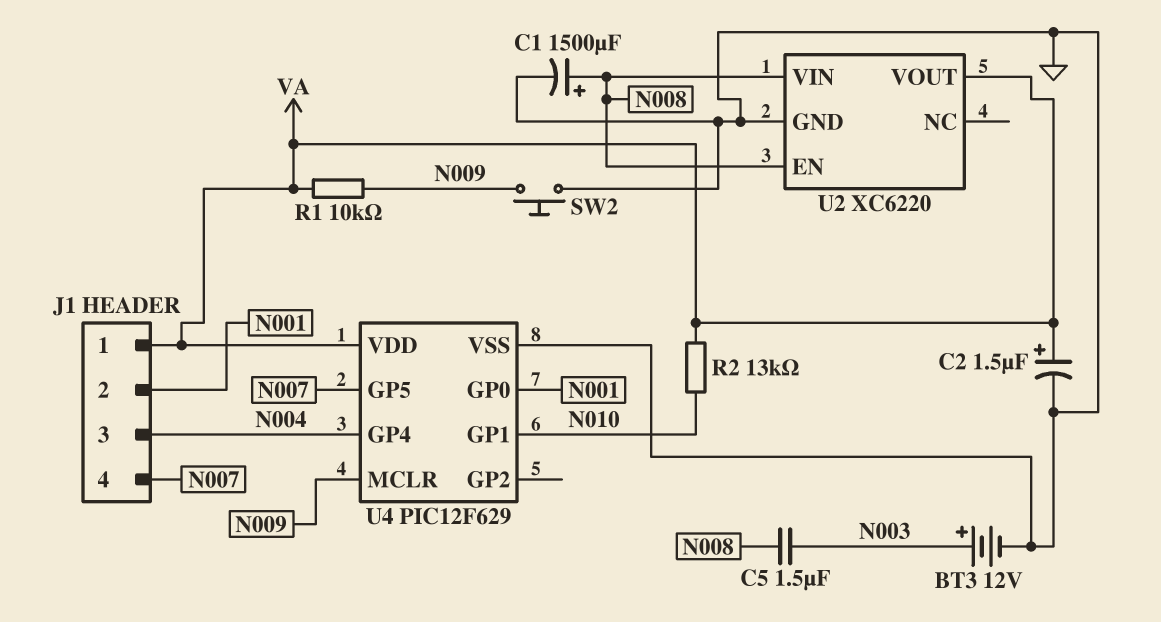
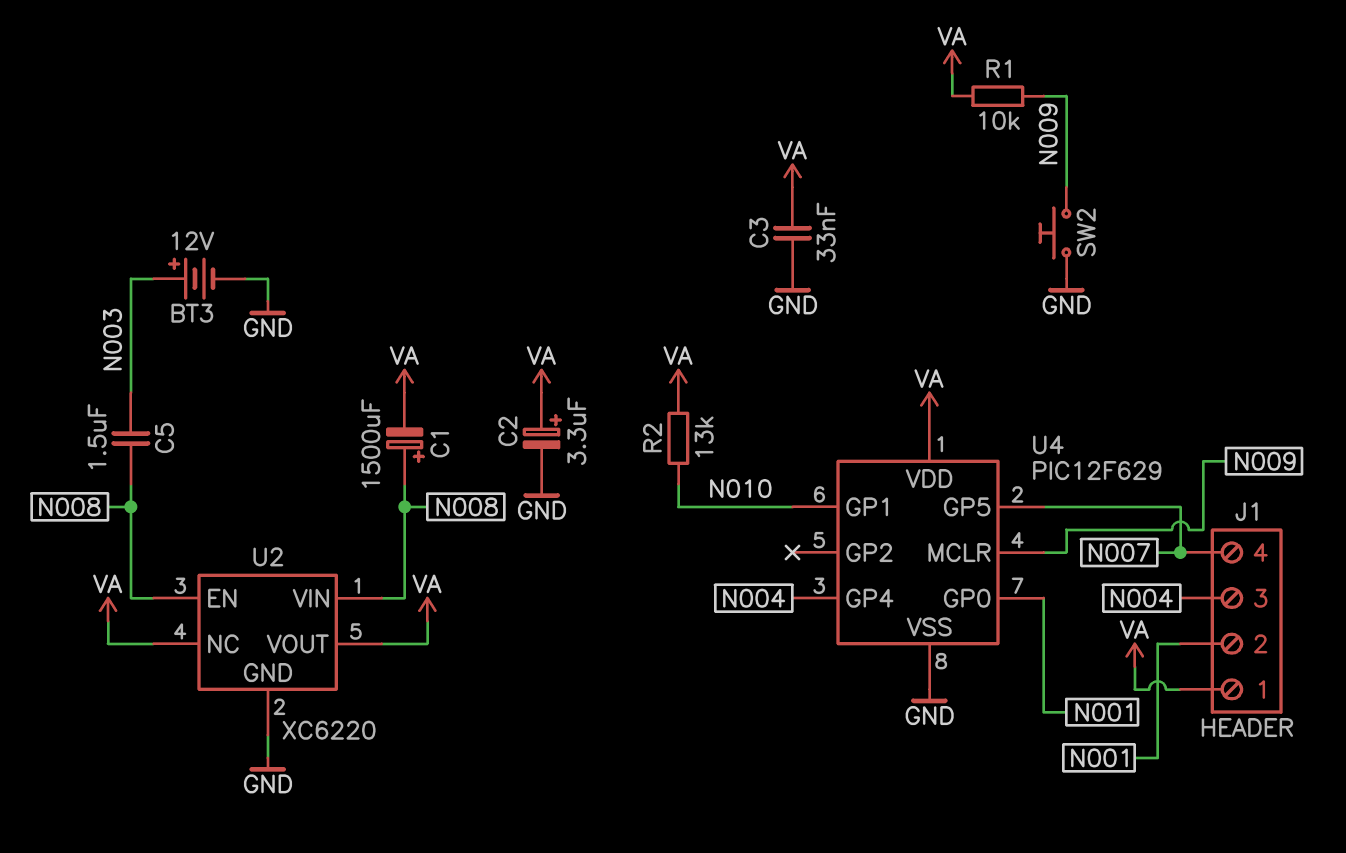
C1: 1500uF (plus N008, minus GND) -> 1500uF (plus N008, minus VA)
C2: 1.5uF (plus VA, minus GND) -> 3.3uF (plus VA, minus GND)
C3: none -> 33nF (GND, VA)
U2 pin NC: none -> VA

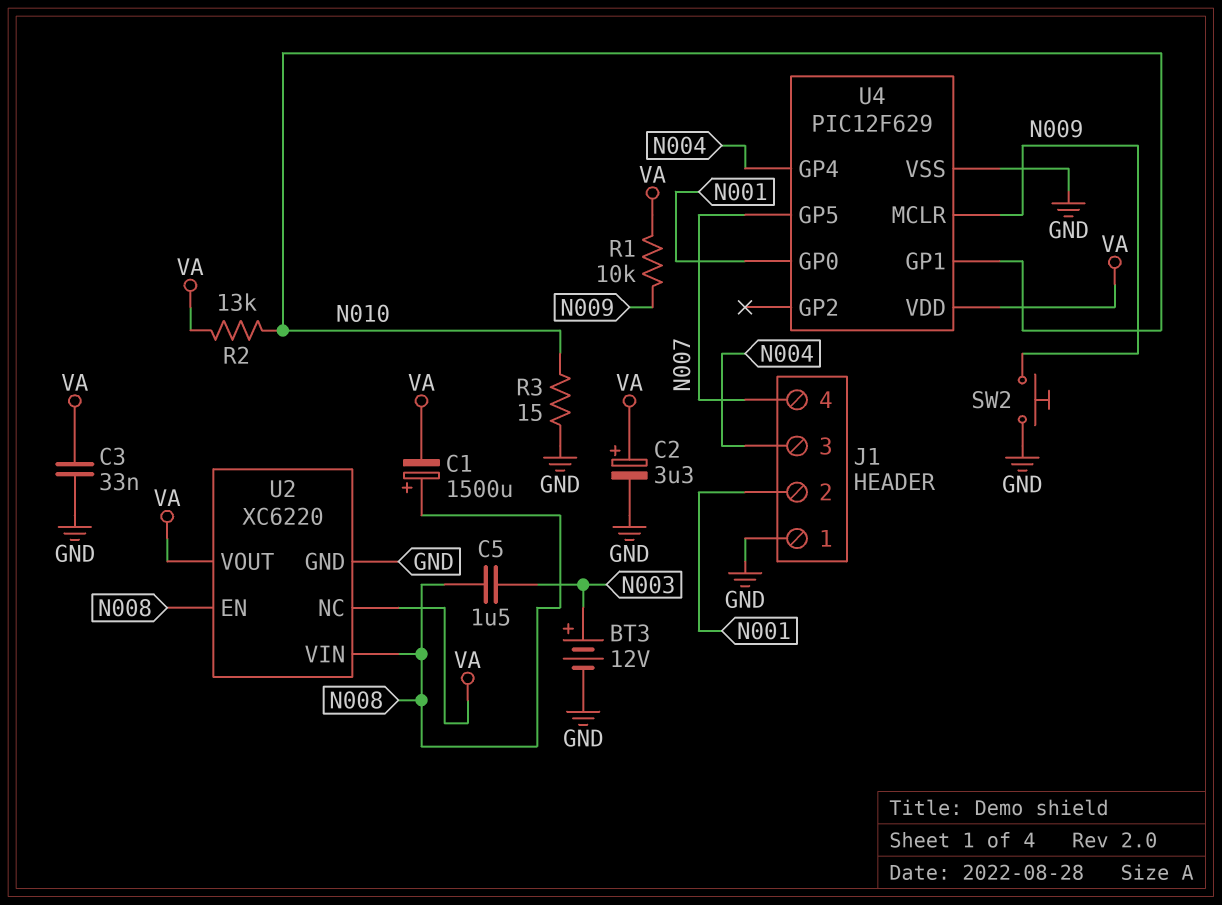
J1 pin 1: VA -> GND
R3: none -> 15 (GND, N010)

